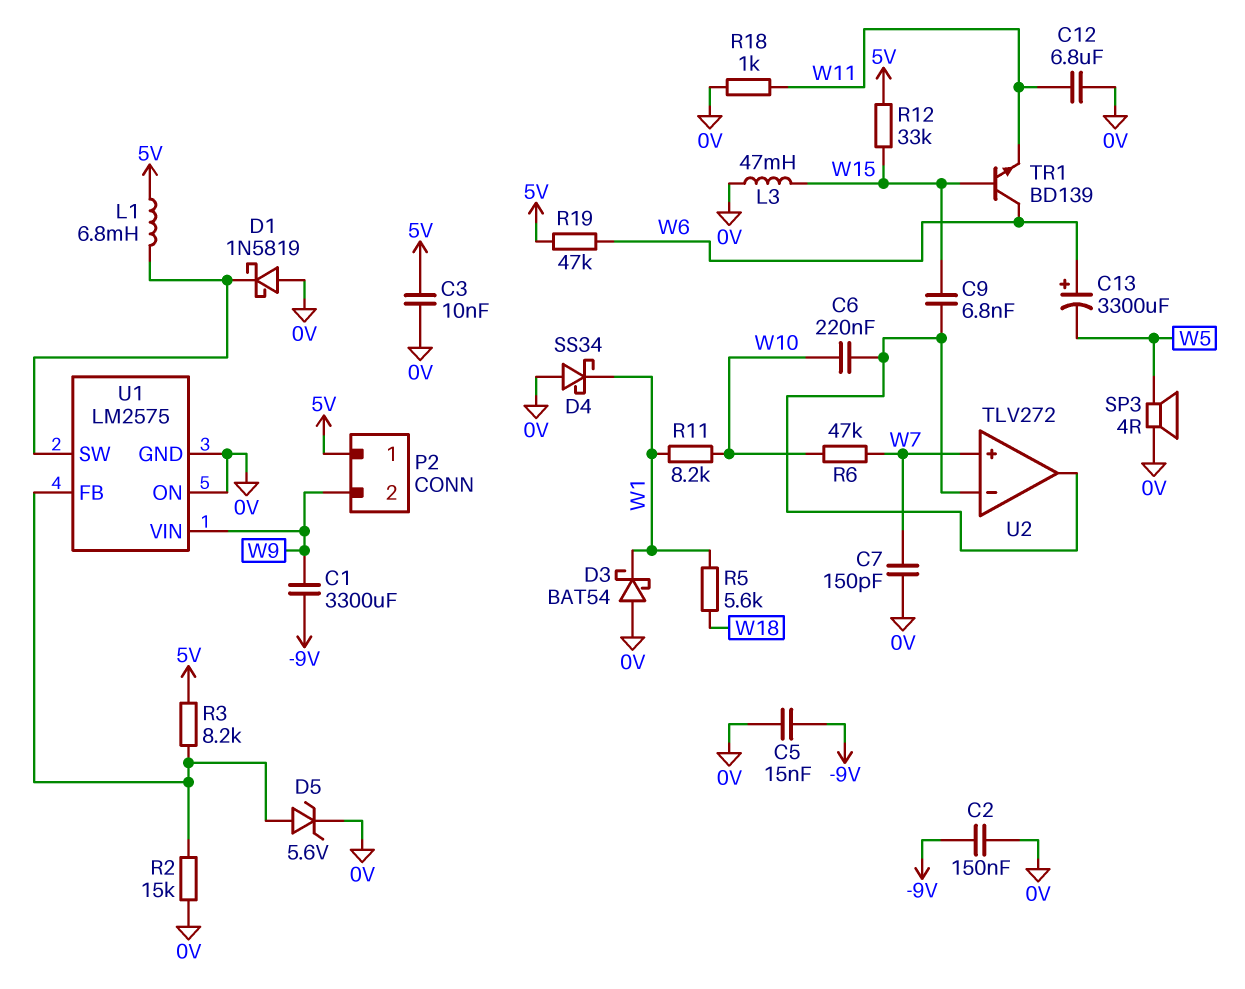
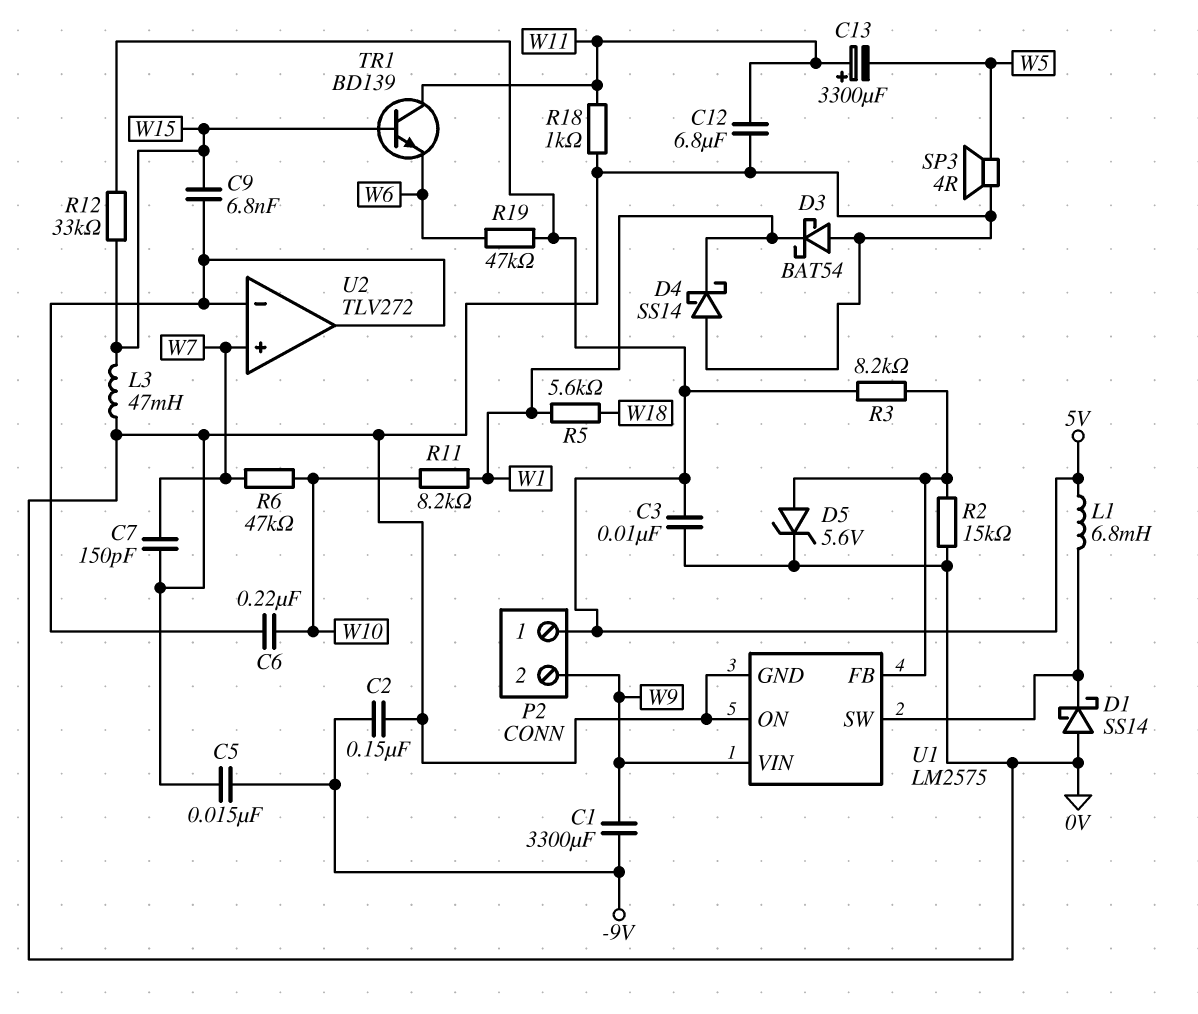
C13: 3300uF (plus W6, minus W5) -> 3300uF (plus W11, minus W5)
D1: schottky 1N5819 (A 0V, K U1/SW) -> schottky SS14 (A 0V, K U1/SW)
D4: schottky SS34 (A 0V, K W1) -> schottky SS14 (A 0V, K W1)
TR1: NPN BD139 (B W15, C W6, E W11) -> NPN BD139 (B W15, C W11, E W6)

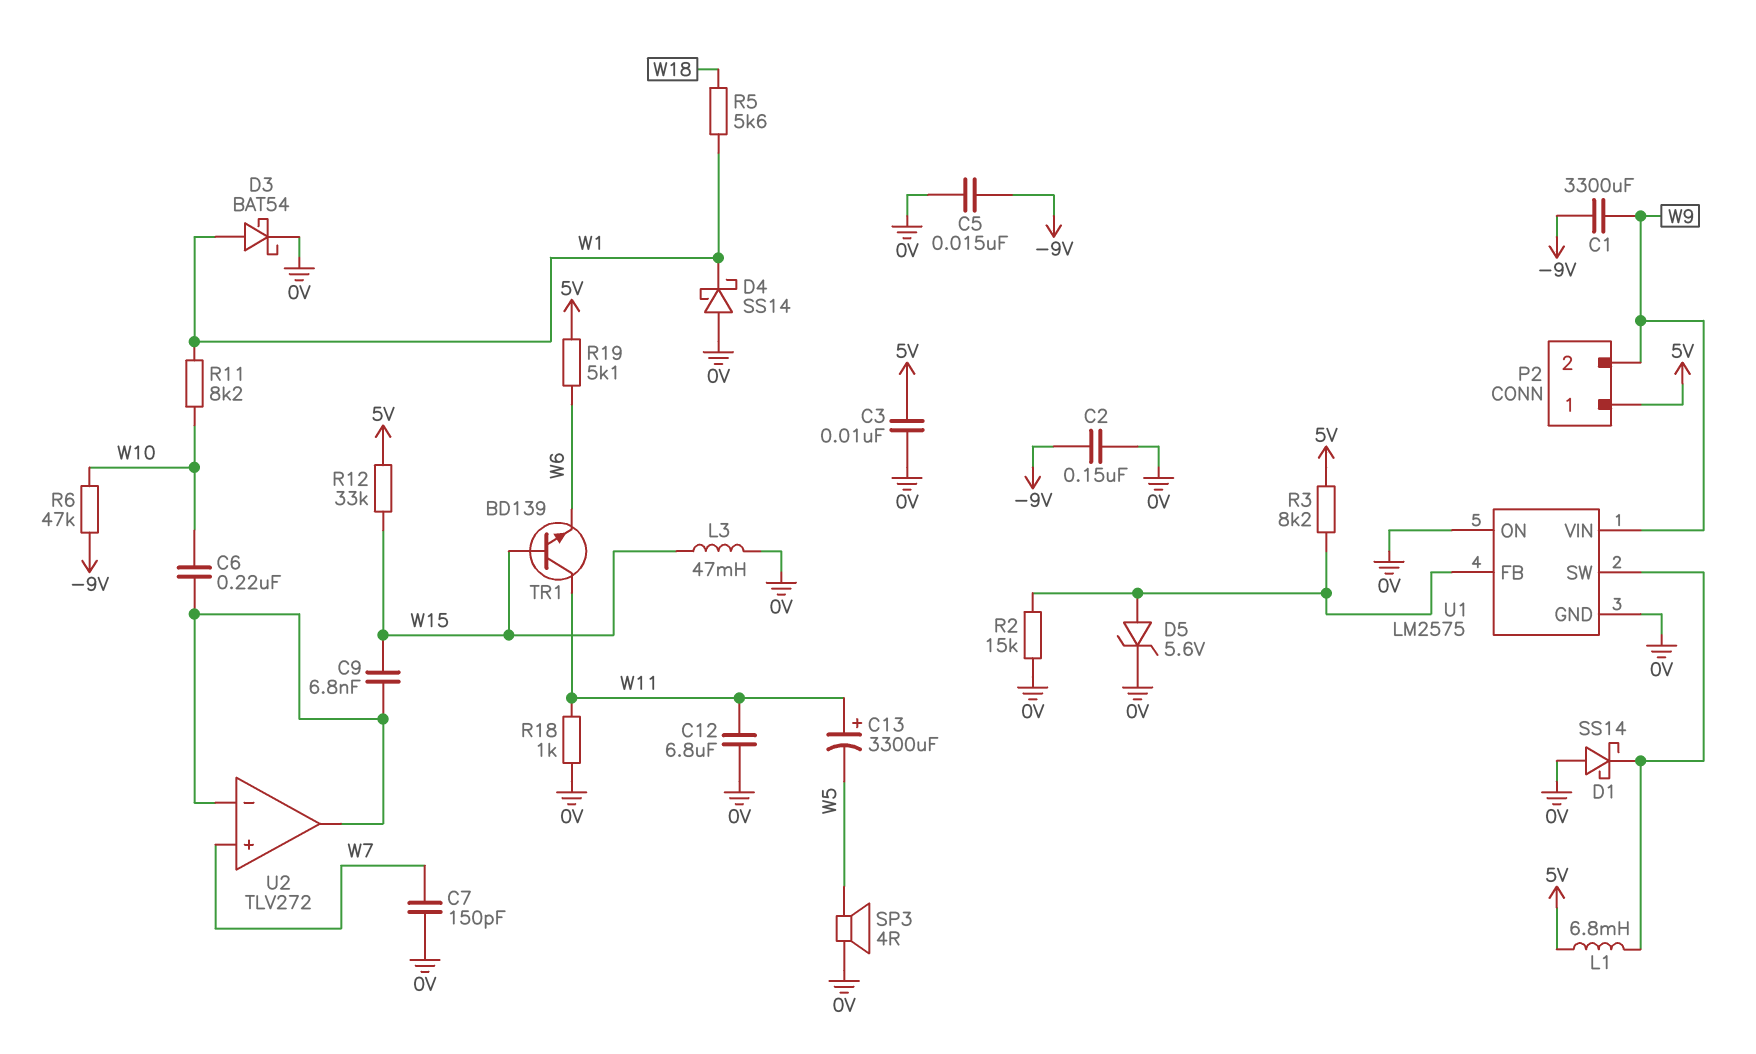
D3: schottky BAT54 (A 0V, K W1) -> schottky BAT54 (A W1, K 0V)
R6: 47k (W7, W10) -> 47k (-9V, W10)
R19: 47k (5V, W6) -> 5.1k (5V, W6)

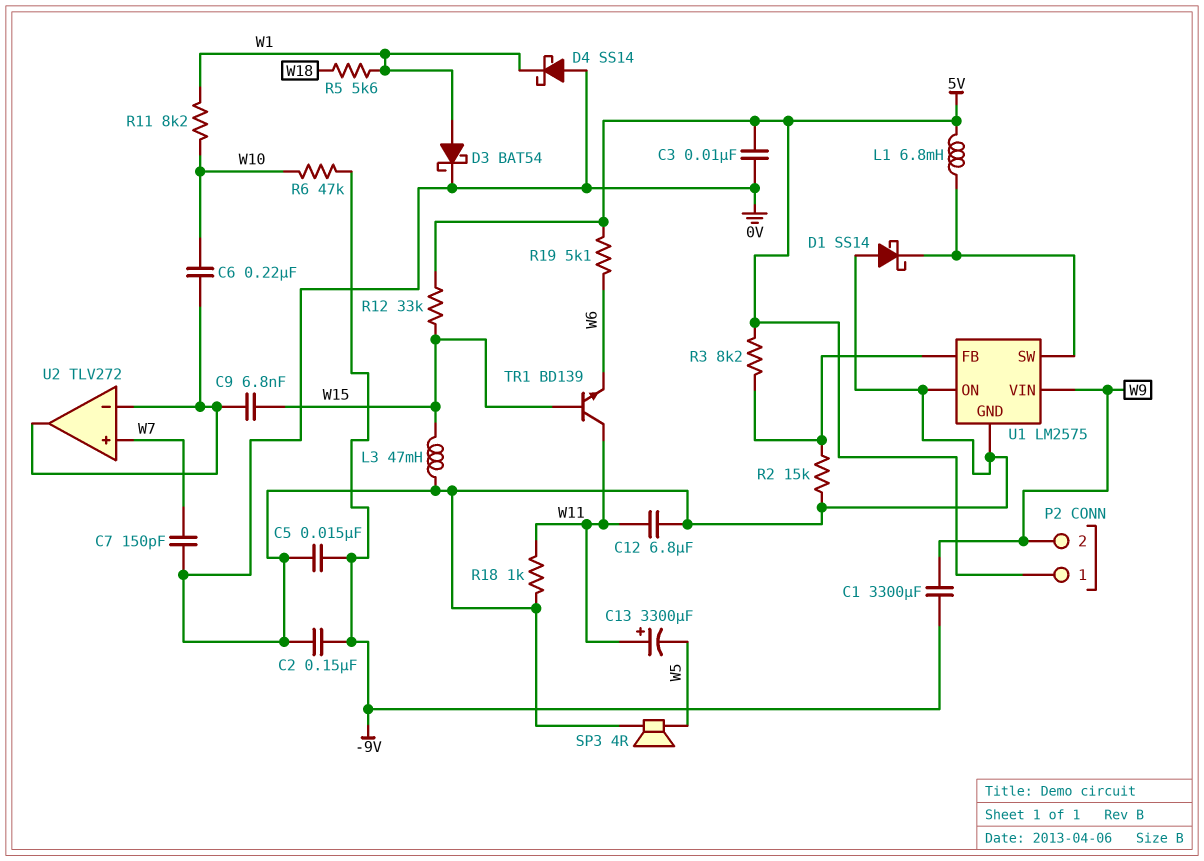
D5: zener 5.6V (A U1/FB, K 0V) -> none

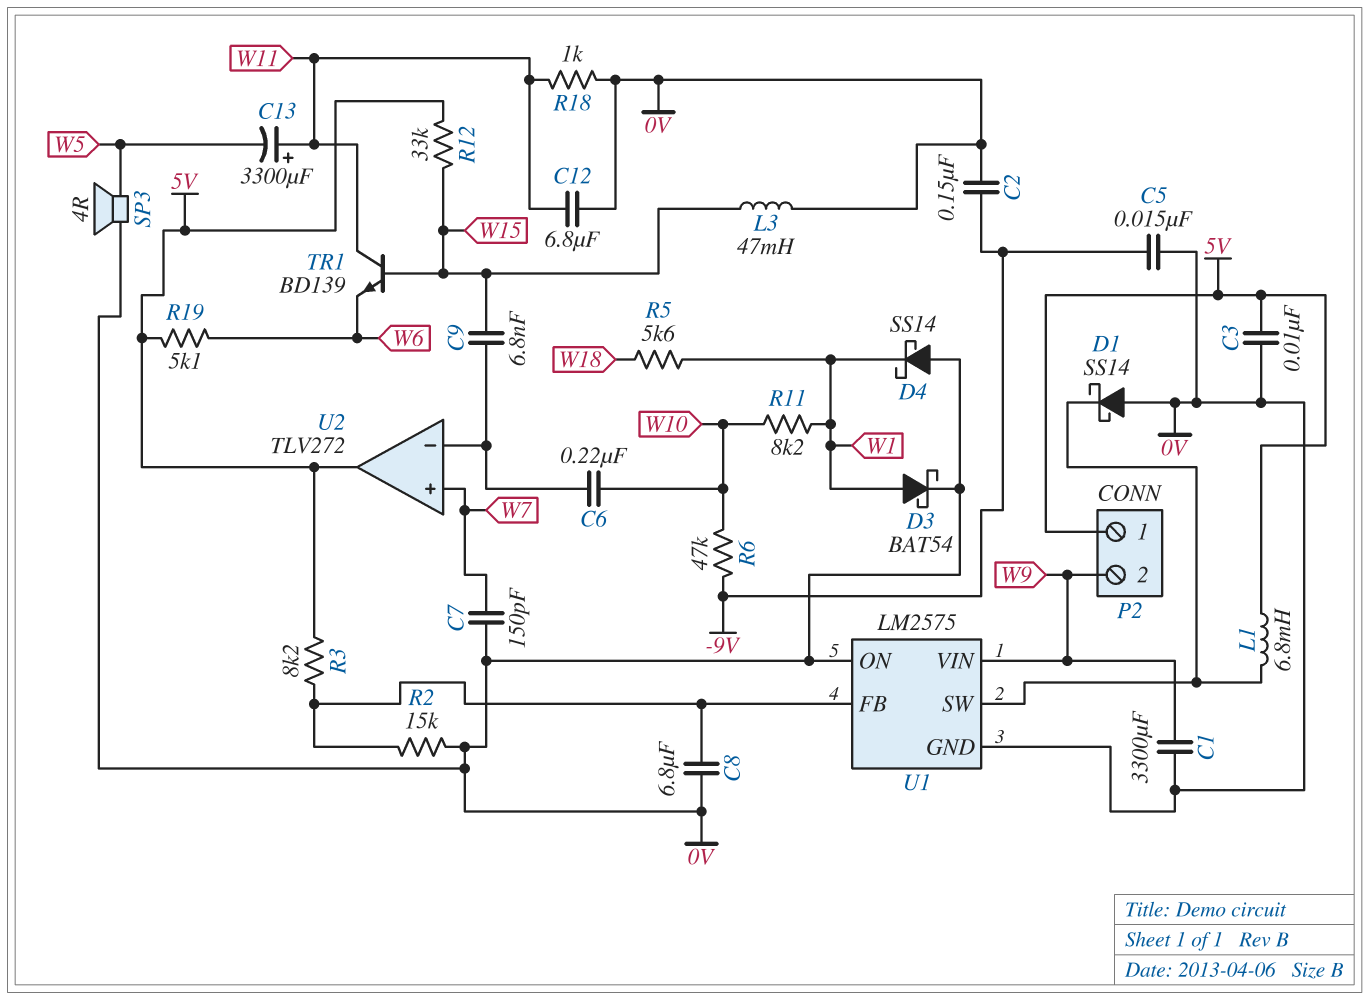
C1: 3300uF (-9V, W9) -> 3300uF (0V, W9)
C8: none -> 6.8uF (0V, U1/FB)
U2 pin out: U2/in- -> 5V

